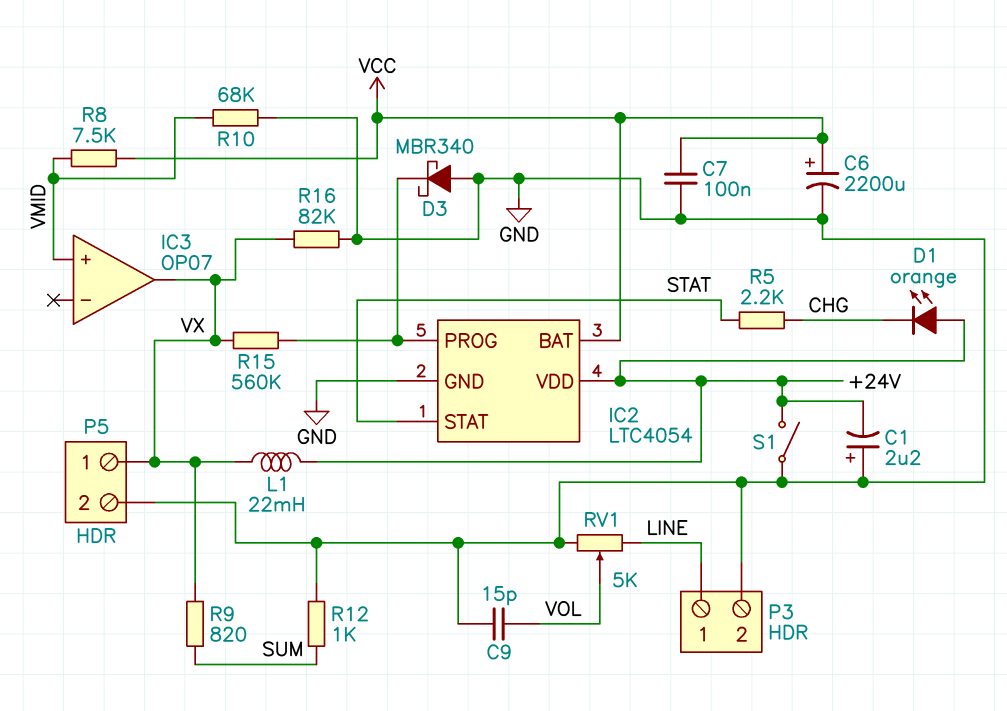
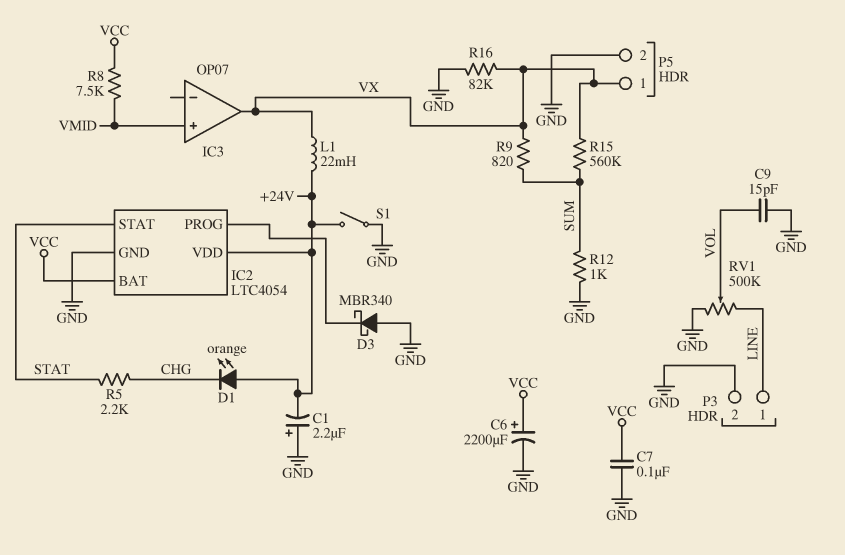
R10: 68k (GND, VMID) -> none
R15: 560k (IC2/PROG, VX) -> 560k (SUM, VX)
RV1: 5k (GND, LINE, wiper VOL) -> 500k (GND, LINE, wiper VOL)

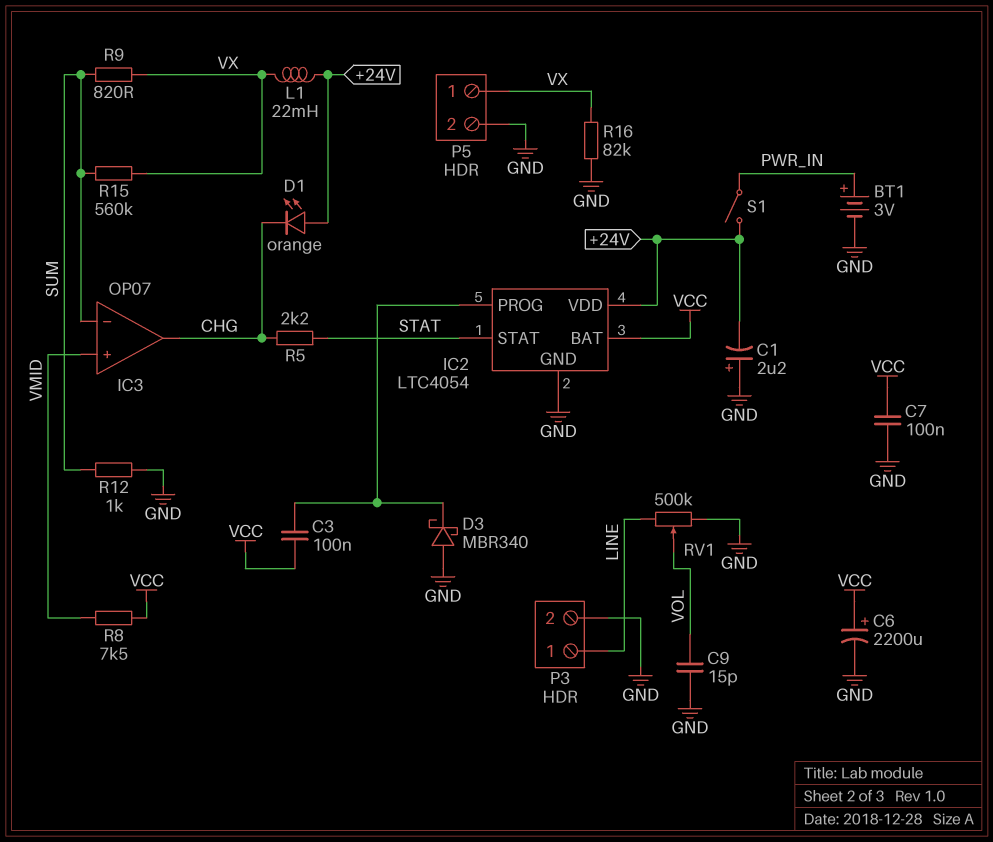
BT1: none -> 3V (plus PWR_IN, minus GND)
C3: none -> 100nF (IC2/PROG, VCC)
IC3 pin in-: none -> SUM
IC3 pin out: VX -> CHG
S1: switch (+24V, GND) -> switch (+24V, PWR_IN)

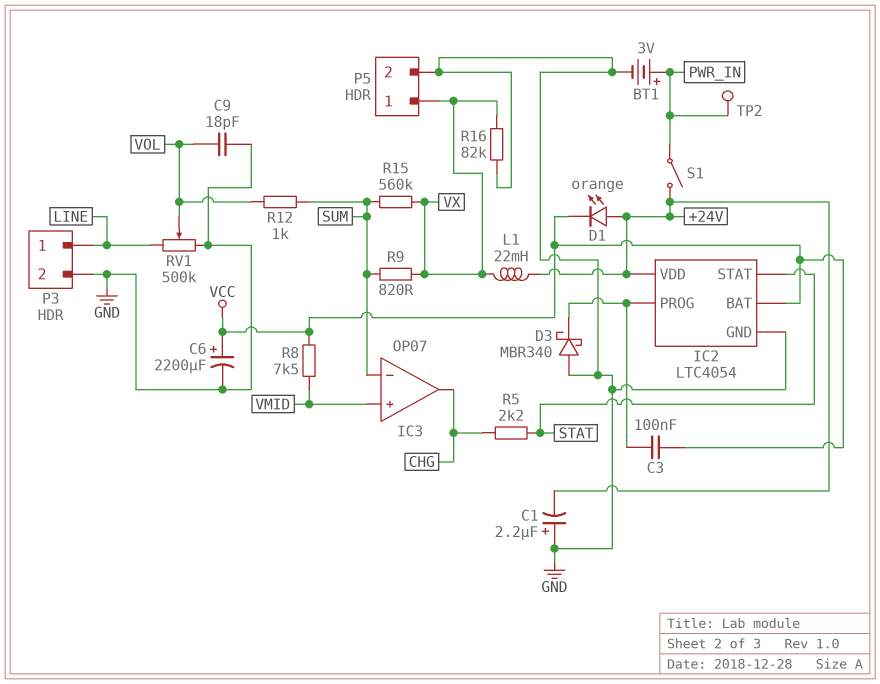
C7: 100nF (GND, VCC) -> none
C9: 15pF (GND, VOL) -> 18pF (GND, VOL)
D1: LED orange (A +24V, K CHG) -> LED orange (A +24V, K VCC)
R12: 1k (GND, SUM) -> 1k (SUM, VOL)
TP2: none -> test point (PWR_IN)

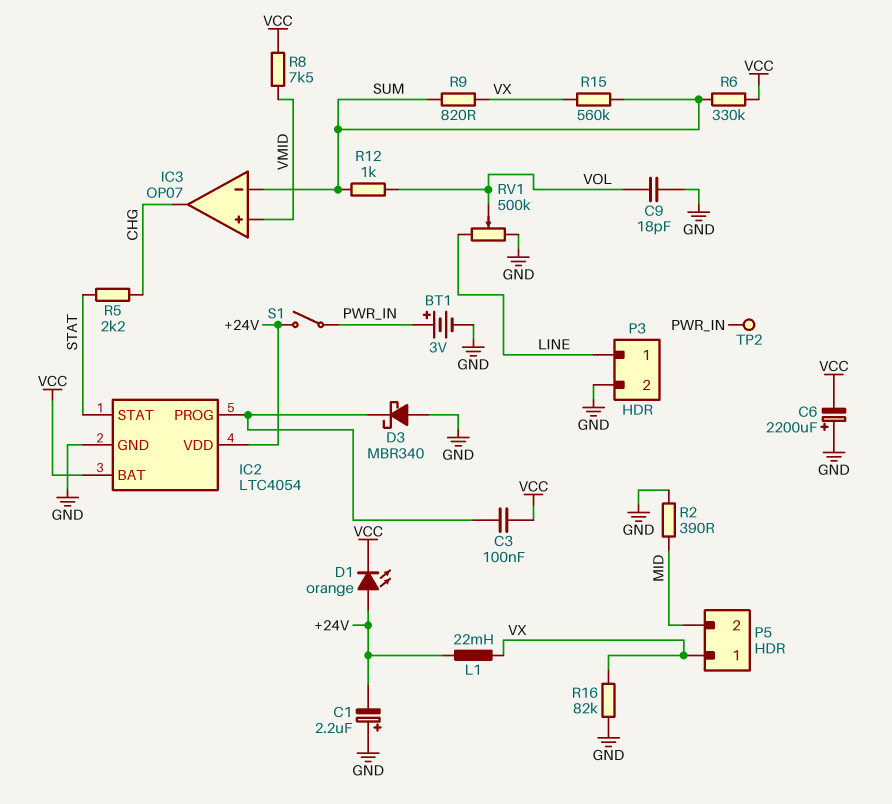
C6: 2200uF (plus VCC, minus GND) -> 2200uF (plus GND, minus VCC)
P5 pin 2: GND -> MID
R2: none -> 390 (GND, MID)
R6: none -> 330k (SUM, VCC)

